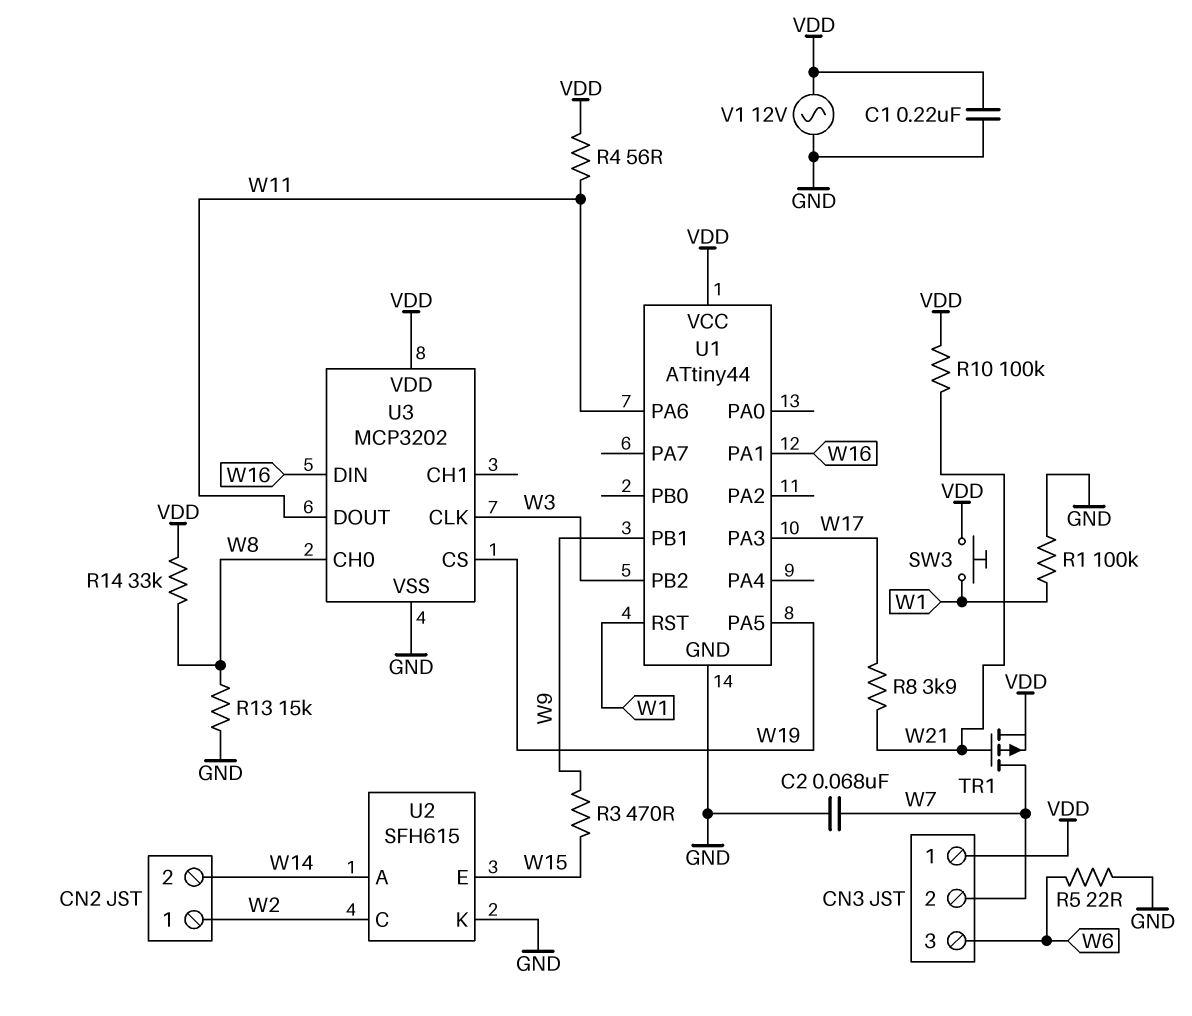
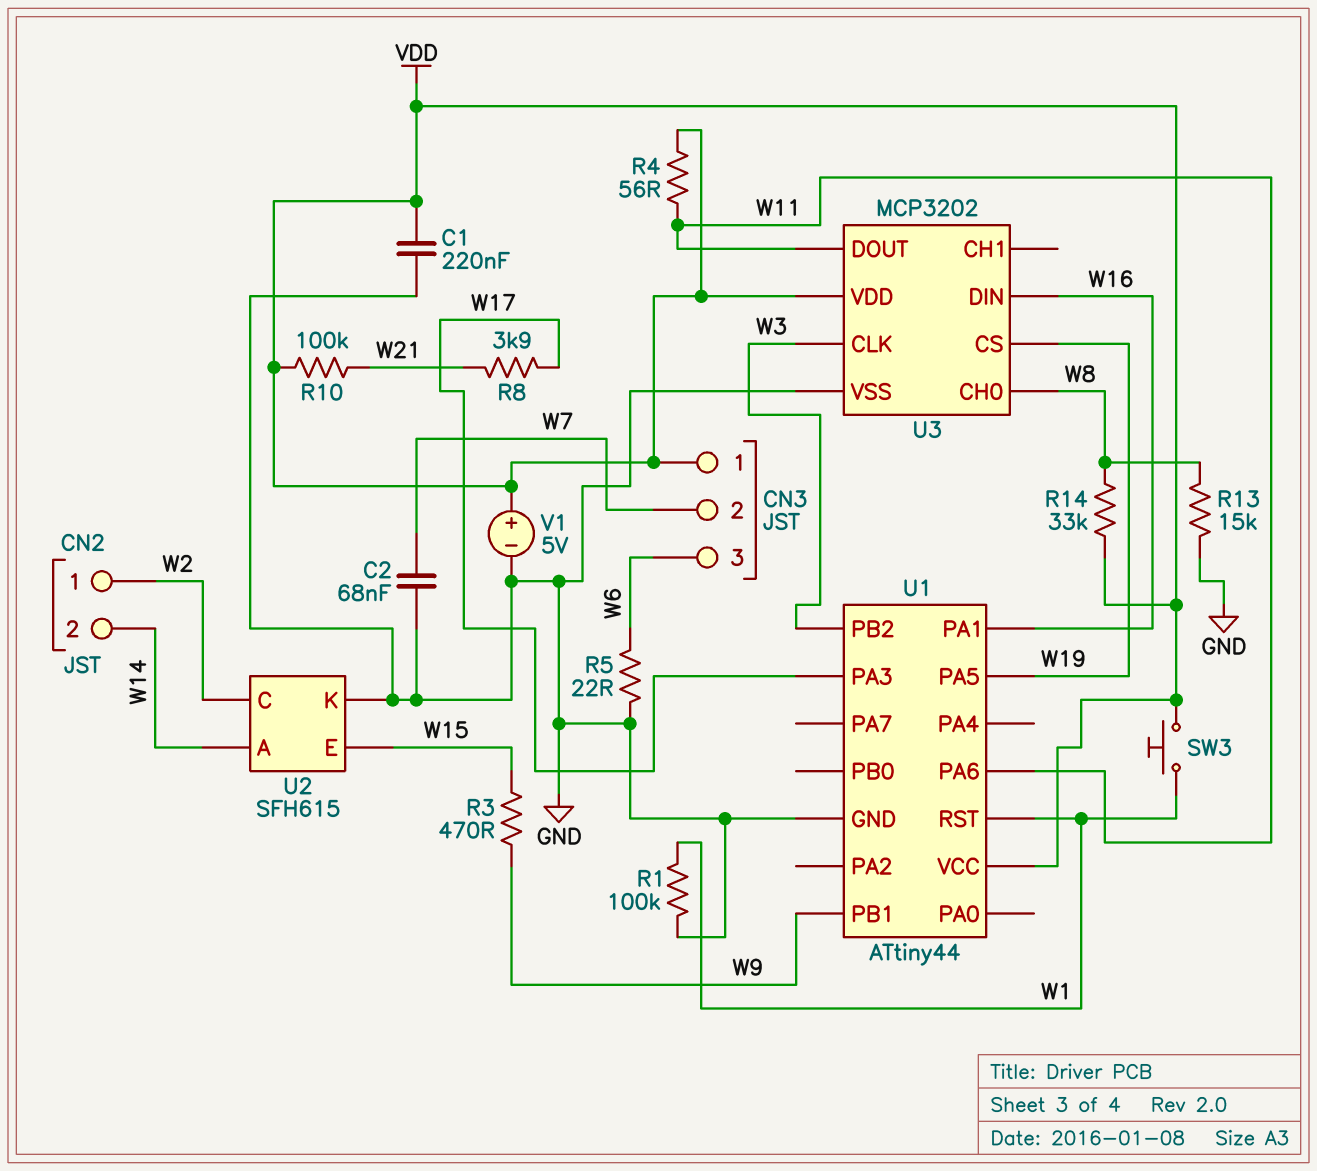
TR1: PMOS (G W21, D W7, S VDD) -> none
V1: AC 12V (GND, VDD) -> 5V (plus VDD, minus GND)

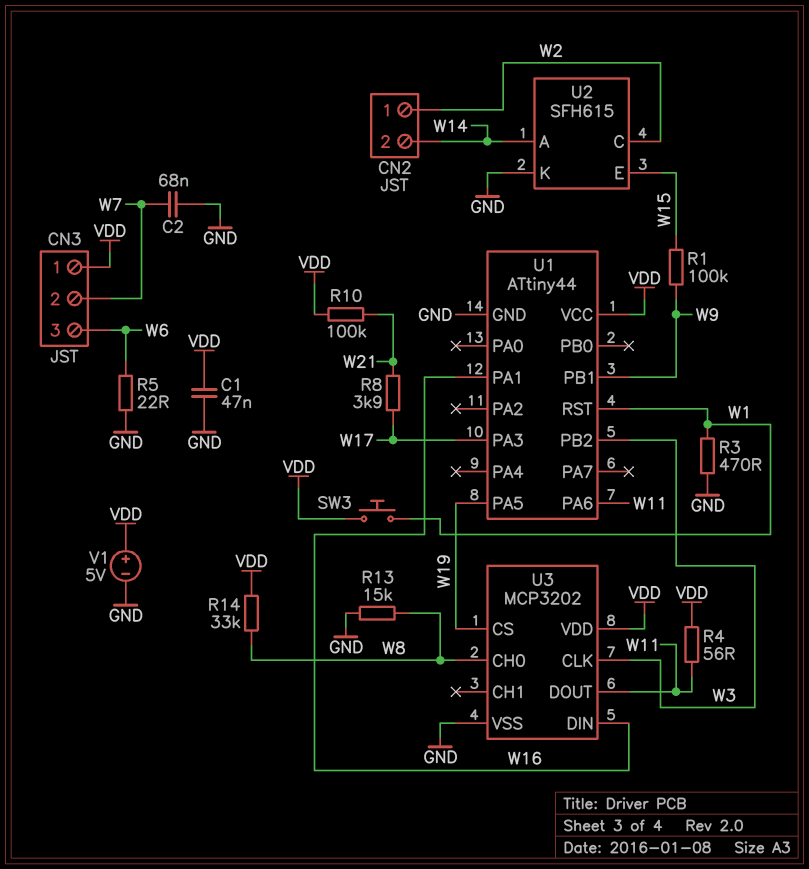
C1: 220nF (GND, VDD) -> 47nF (GND, VDD)
R1: 100k (GND, W1) -> 100k (W9, W15)
R3: 470 (W9, W15) -> 470 (GND, W1)

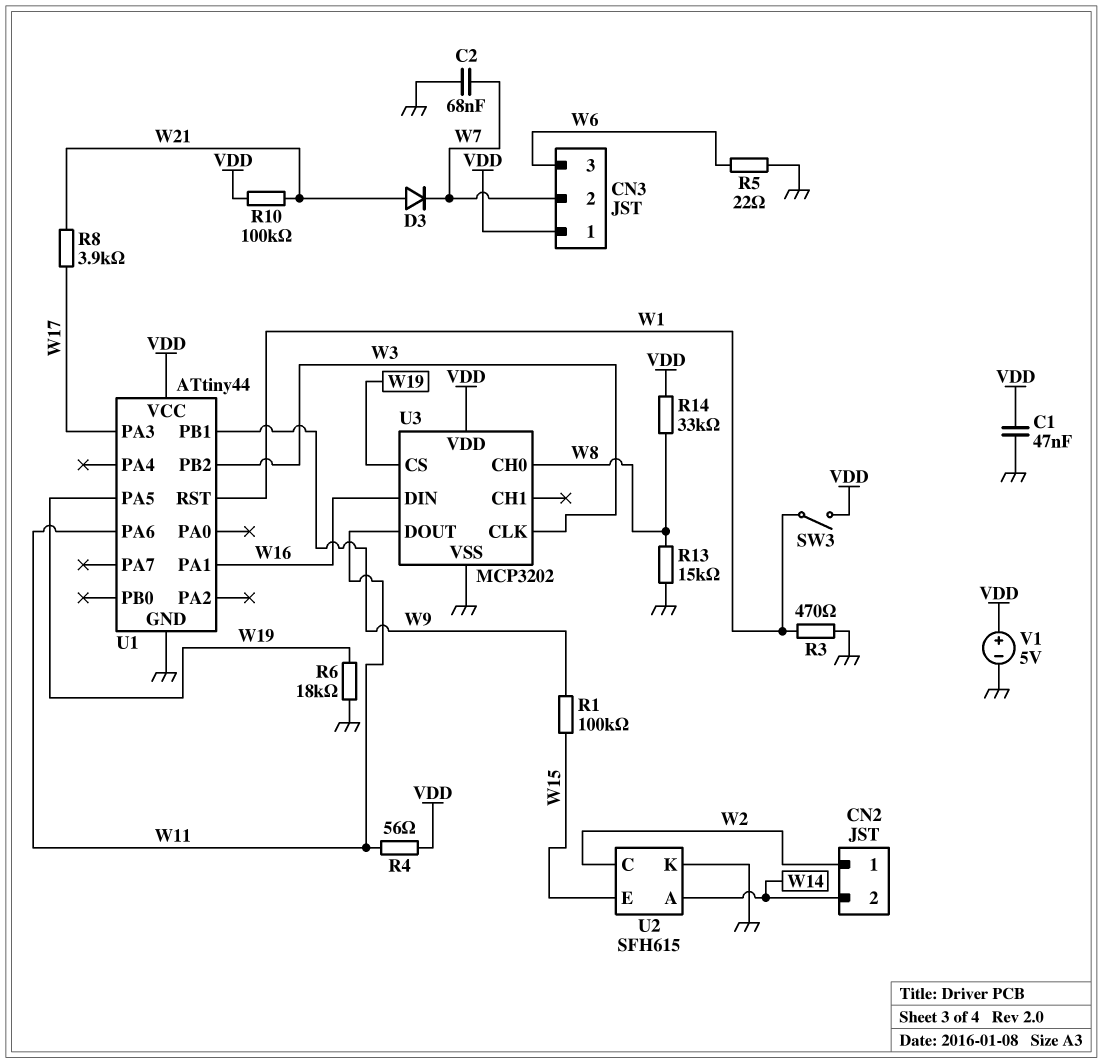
D3: none -> diode (A W21, K W7)
R6: none -> 18k (GND, W19)
SW3: button (VDD, W1) -> switch (VDD, W1)

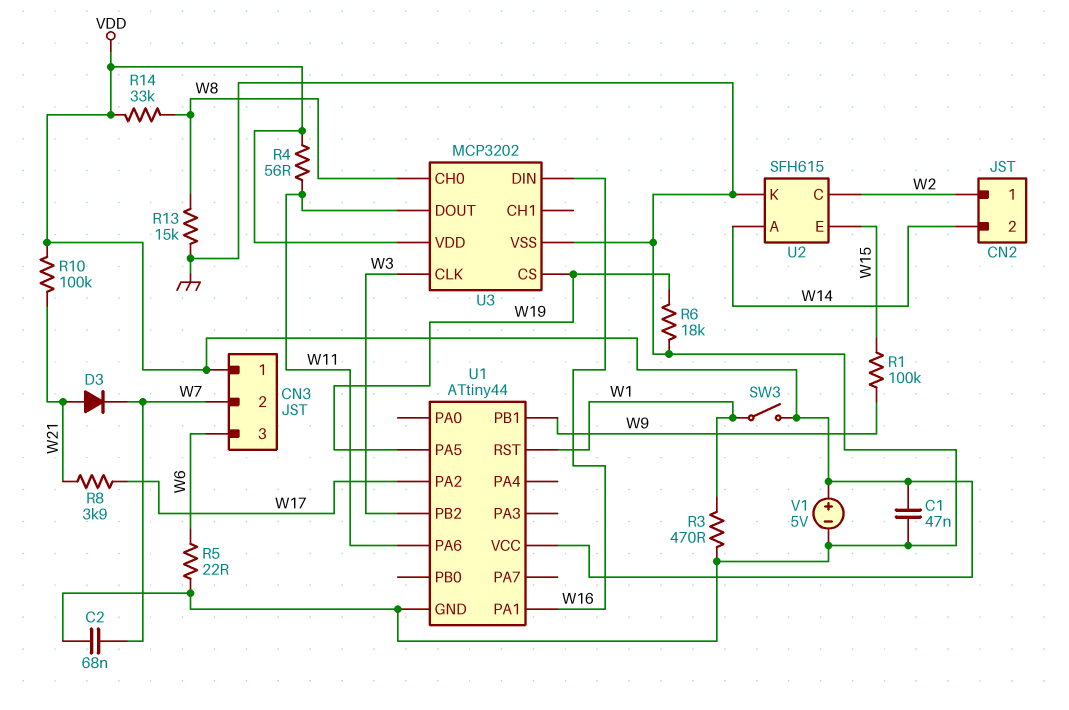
U1 pin PA2: none -> W17
U1 pin PA3: W17 -> none

